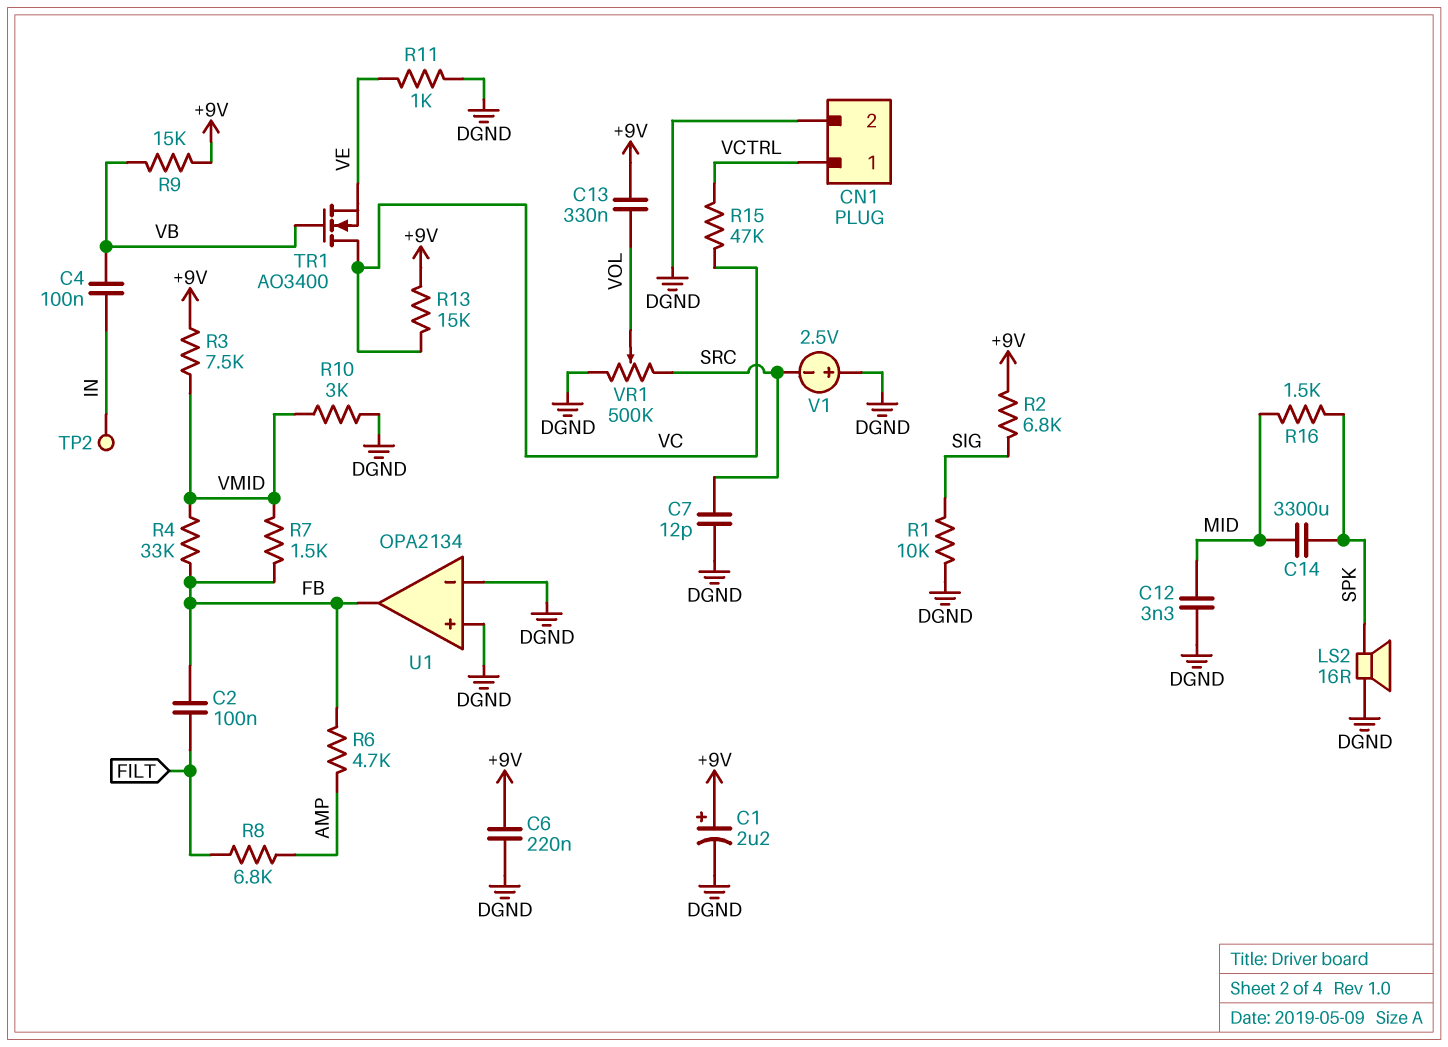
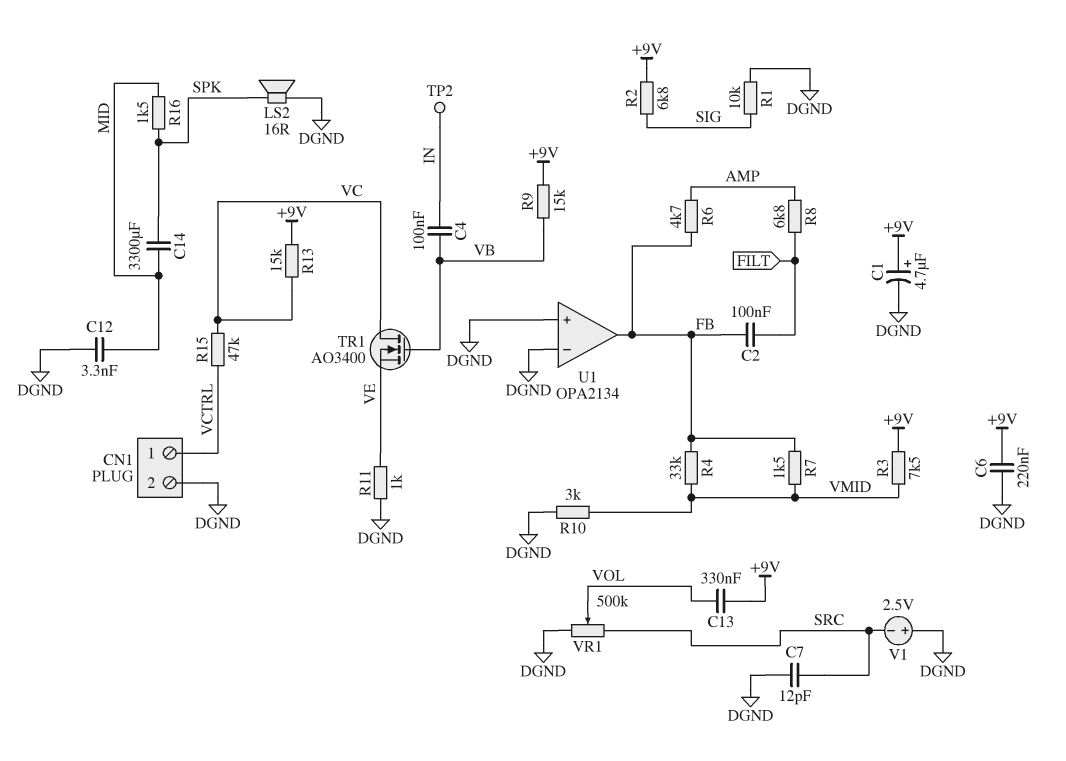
C1: 2.2uF (plus +9V, minus DGND) -> 4.7uF (plus +9V, minus DGND)

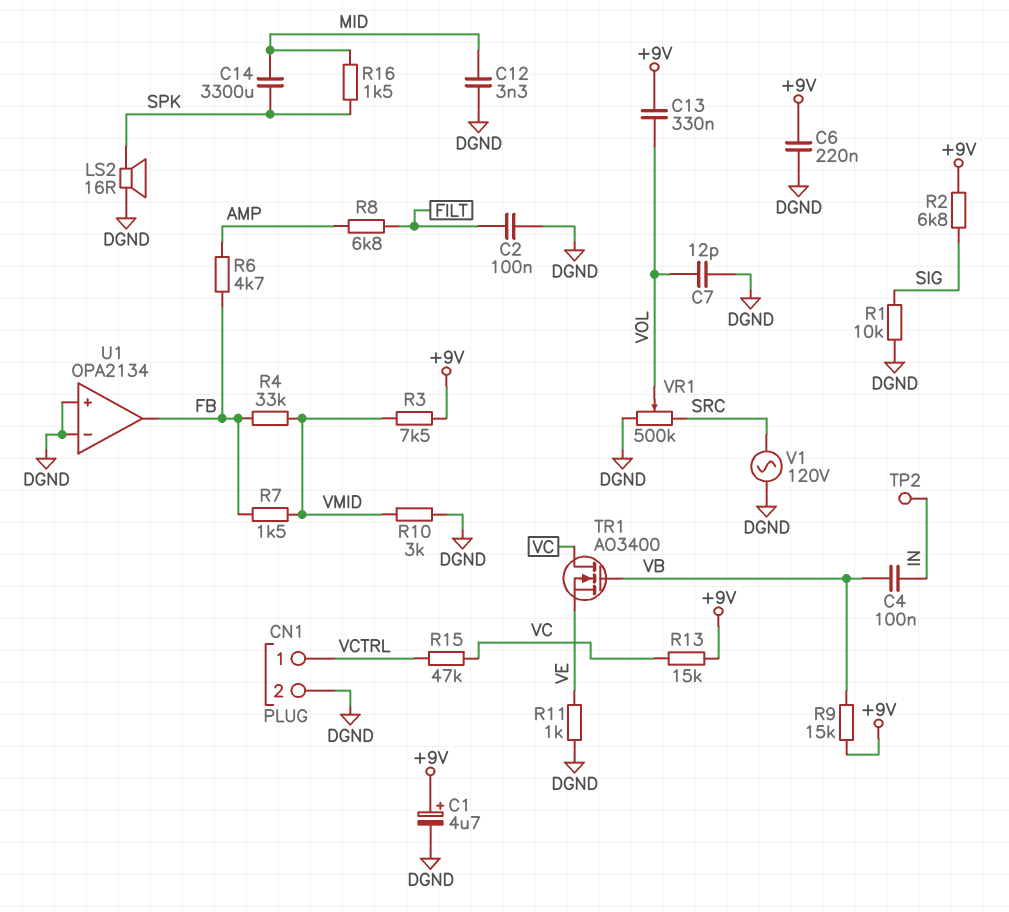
C2: 100nF (FB, FILT) -> 100nF (DGND, FILT)
C7: 12pF (DGND, SRC) -> 12pF (DGND, VOL)
V1: 2.5V (plus DGND, minus SRC) -> AC 120V (DGND, SRC)

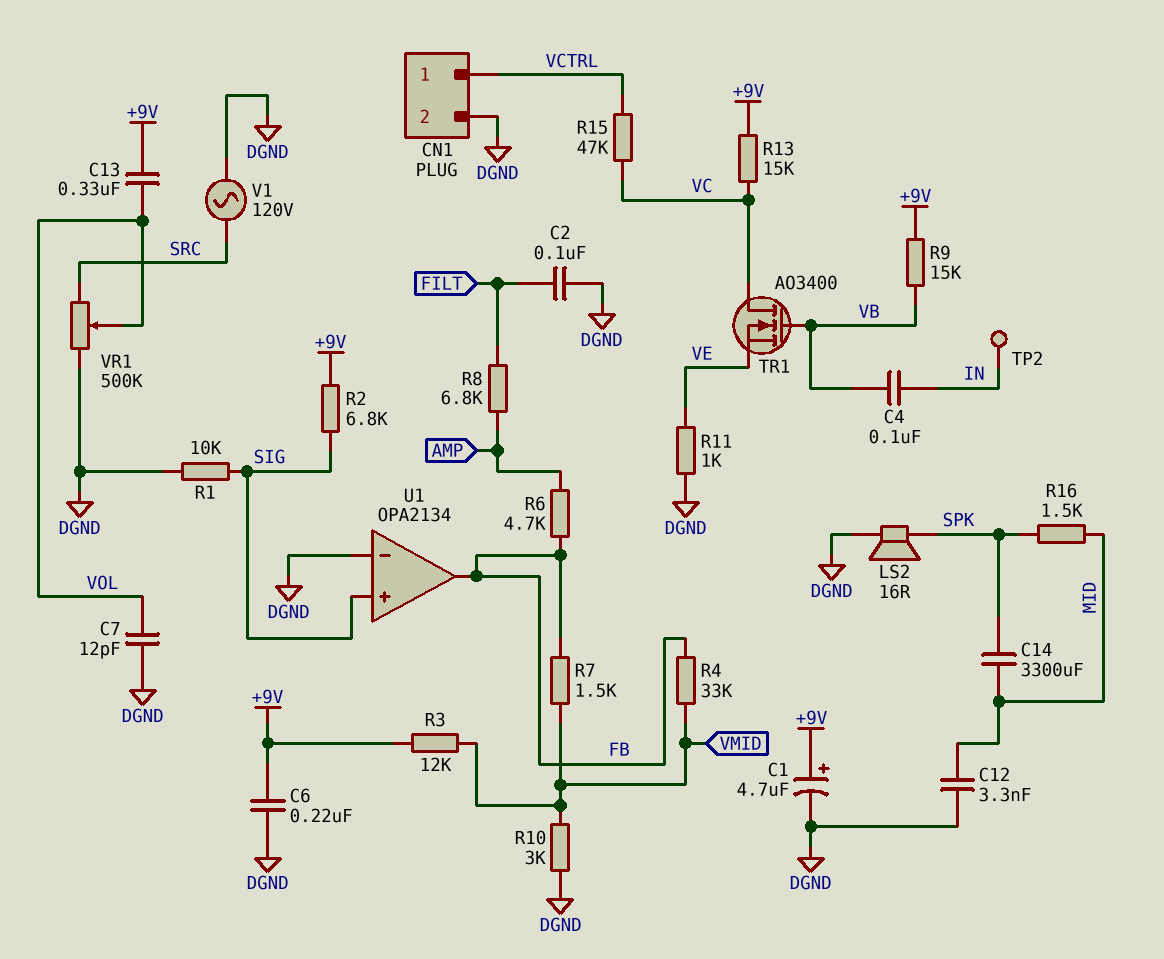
R3: 7.5k (+9V, VMID) -> 12k (+9V, VMID)
U1 pin in+: DGND -> SIG

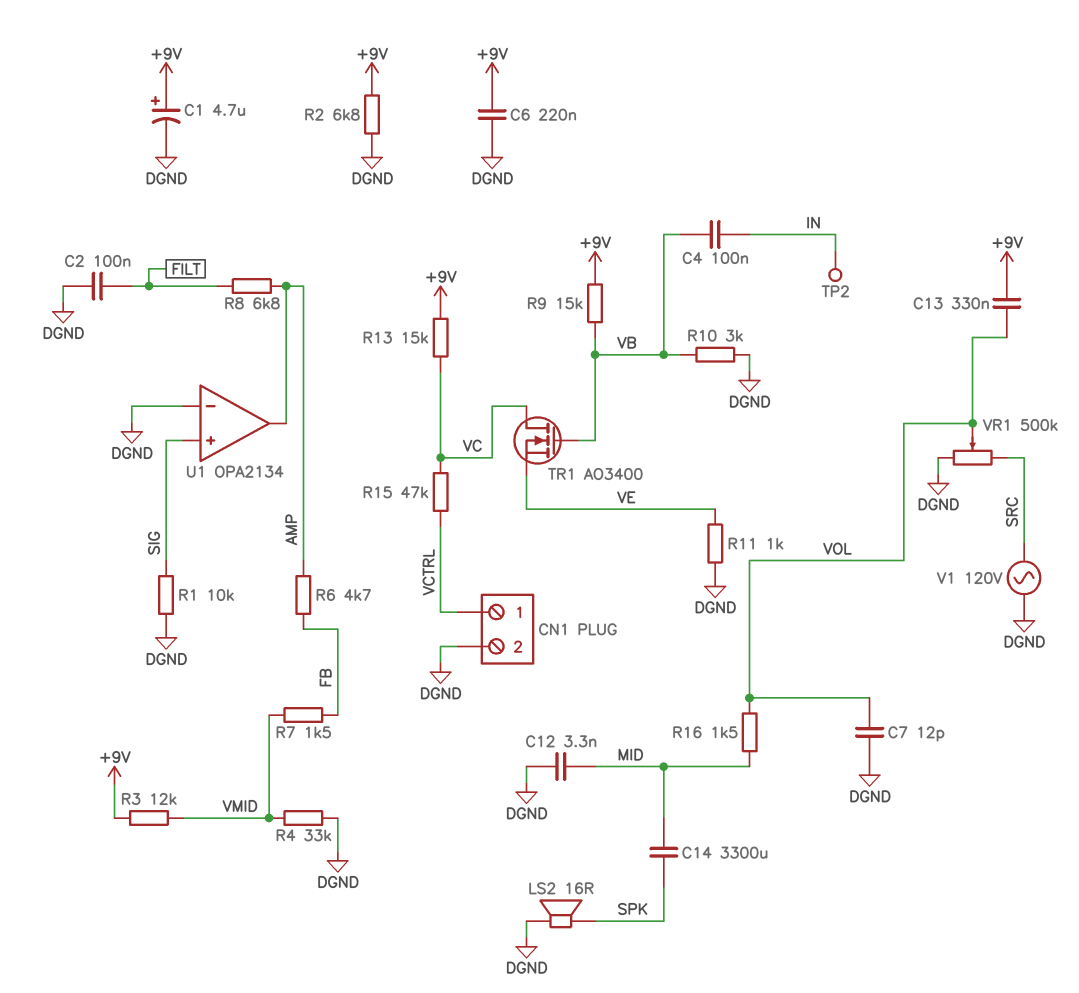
R2: 6.8k (+9V, SIG) -> 6.8k (+9V, DGND)
R4: 33k (FB, VMID) -> 33k (DGND, VMID)
R10: 3k (DGND, VMID) -> 3k (DGND, VB)
R16: 1.5k (MID, SPK) -> 1.5k (MID, VOL)
U1 pin out: FB -> AMP

